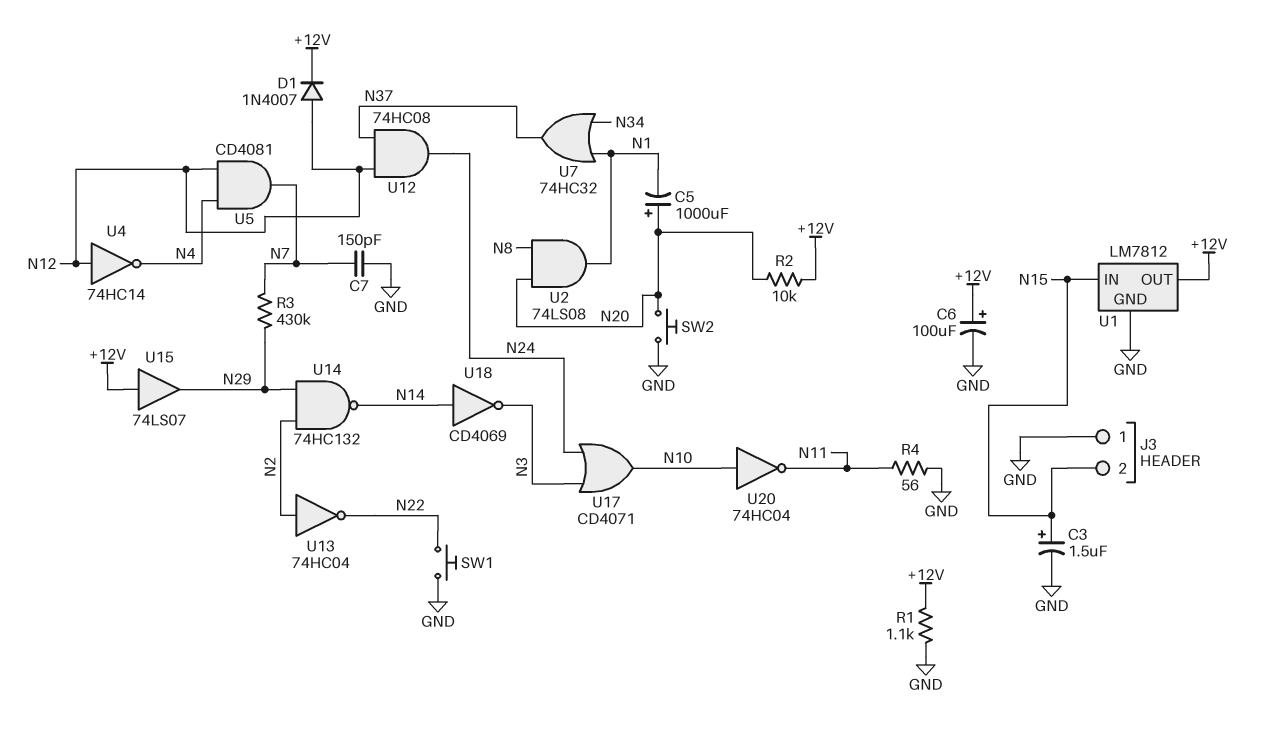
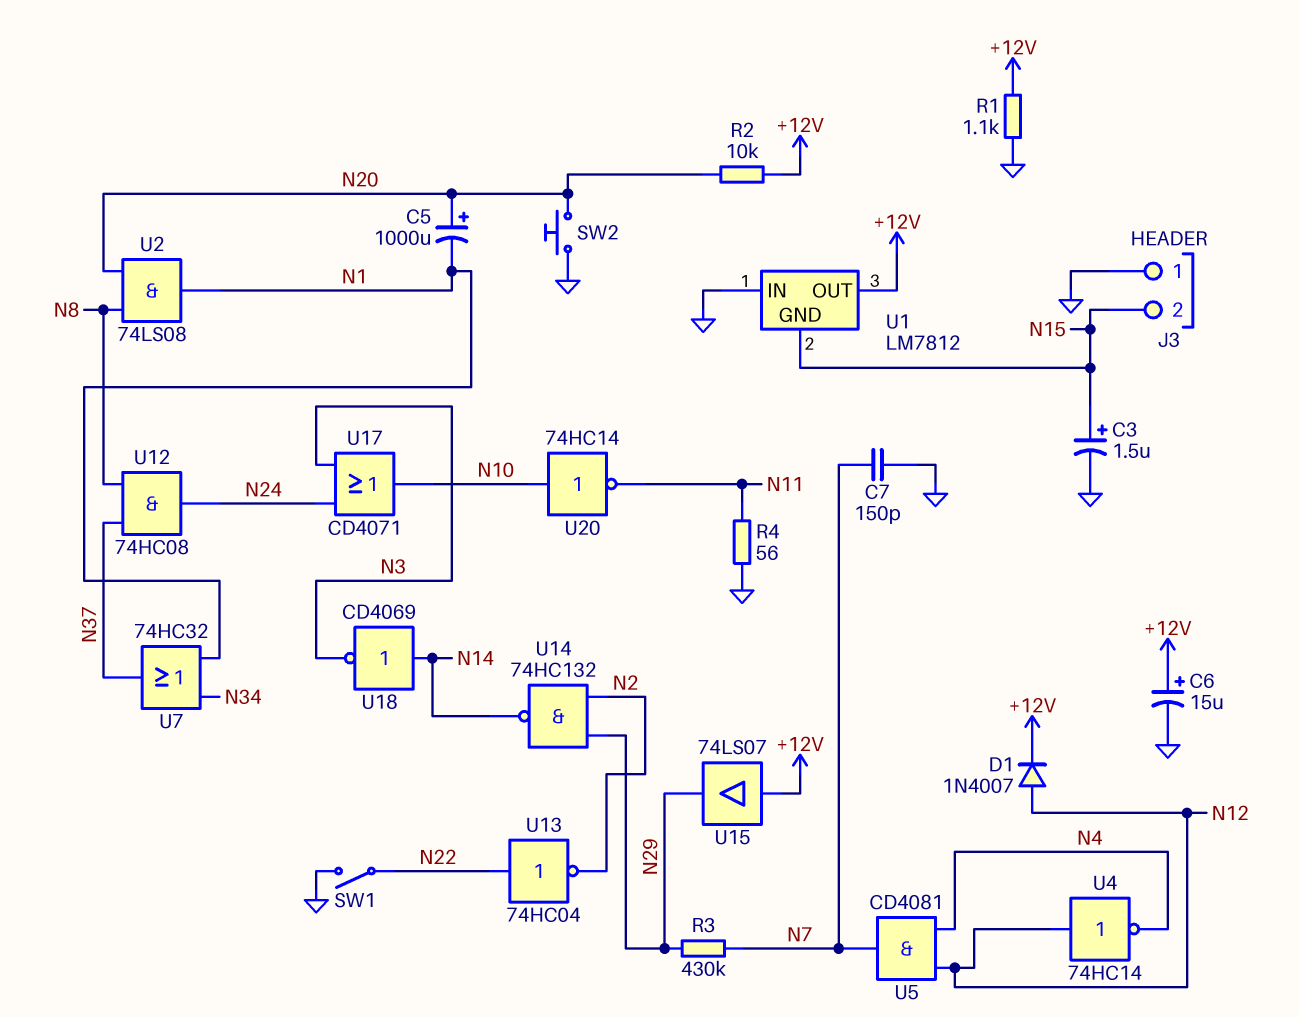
C6: 100uF (plus +12V, minus GND) -> 15uF (plus +12V, minus GND)
SW1: button (GND, N22) -> switch (GND, N22)
U1 pin GND: GND -> N15
U1 pin IN: N15 -> GND
U12: AND 74HC08 (in N12, in N37, out N24) -> AND 74HC08 (in N8, in N37, out N24)
U13: NOT 74HC04 (in N2, out N22) -> NOT 74HC04 (in N22, out N2)
U20: NOT 74HC04 (in N10, out N11) -> NOT 74HC14 (in N10, out N11)

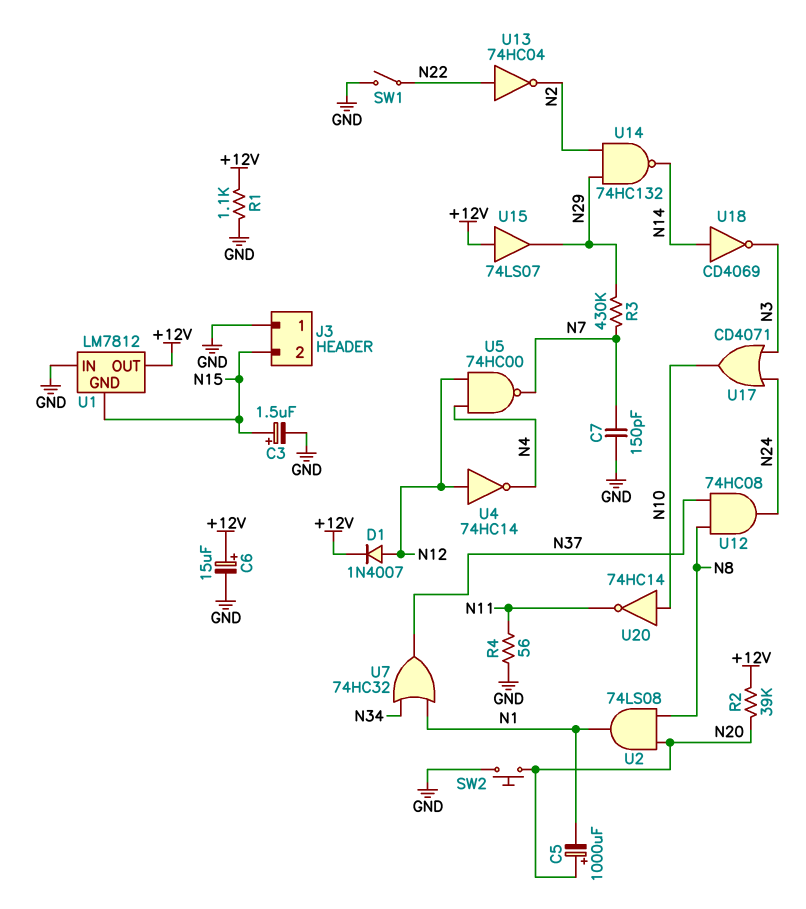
R2: 10k (+12V, N20) -> 39k (+12V, N20)
U5: AND CD4081 (in N4, in N12, out N7) -> NAND 74HC00 (in N4, in N12, out N7)

